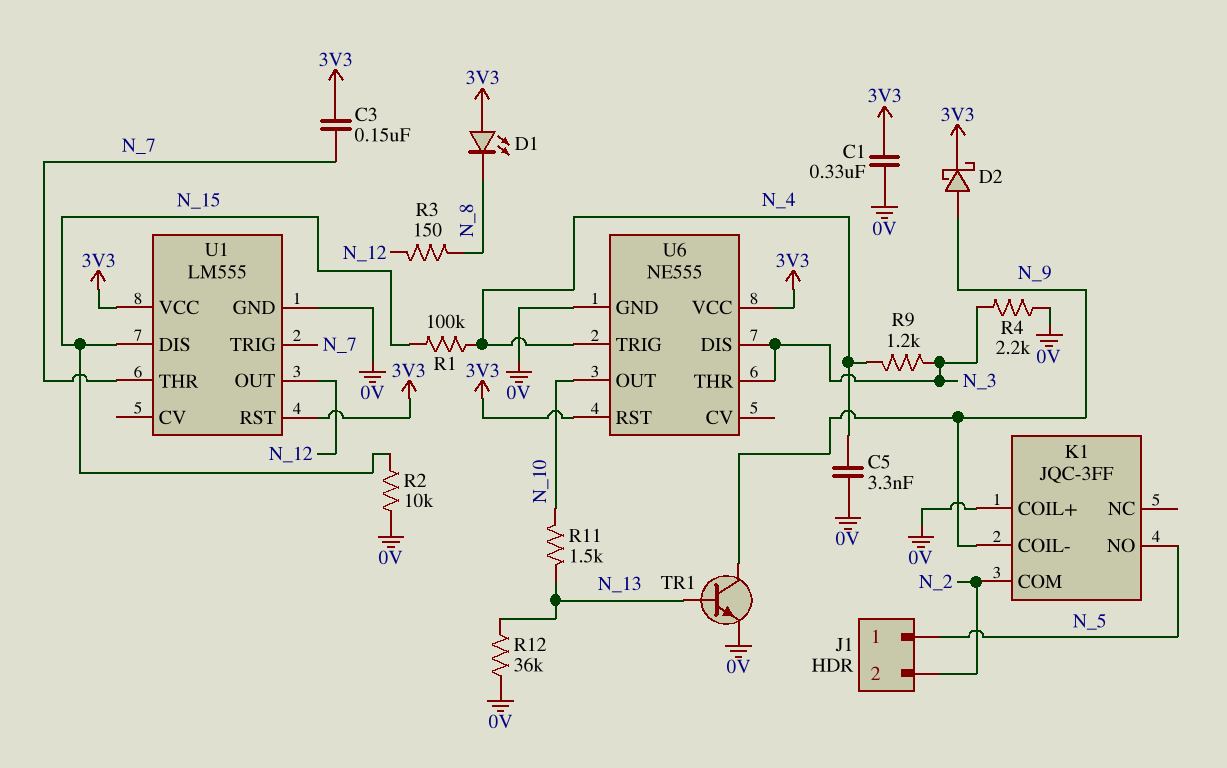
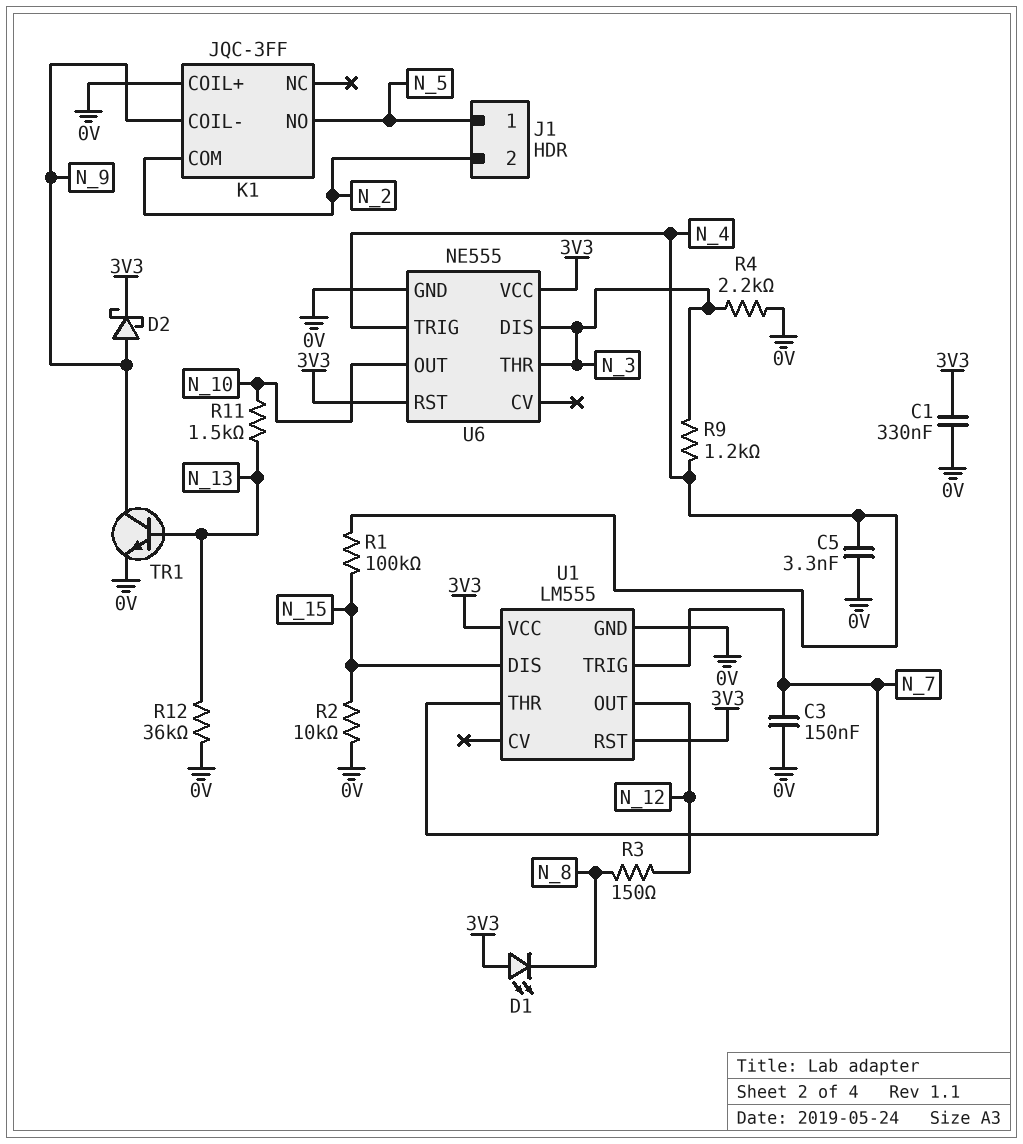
C3: 150nF (3V3, N_7) -> 150nF (0V, N_7)

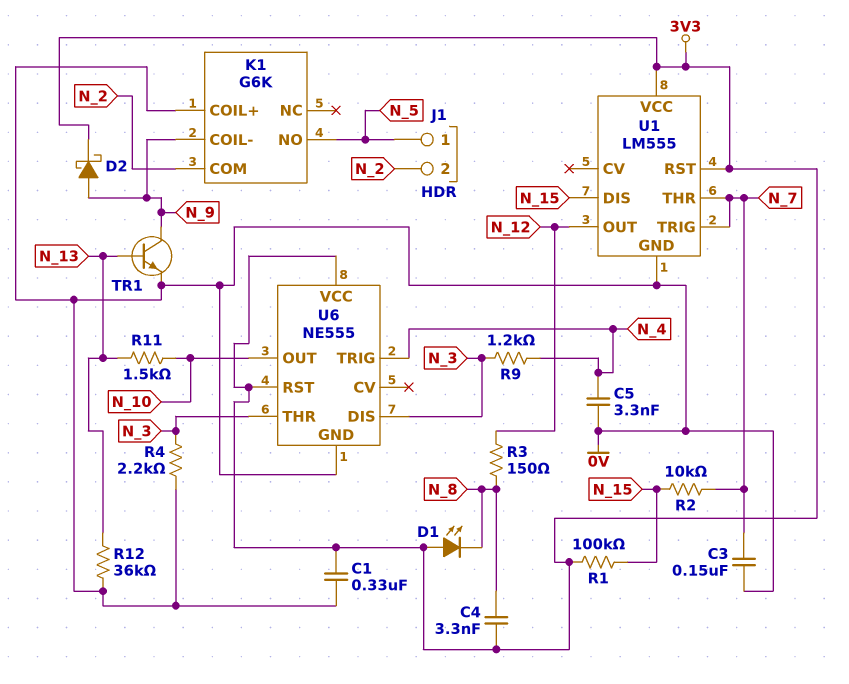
C4: none -> 3.3nF (3V3, N_8)
K1: JQC-3FF -> G6K
R1: 100k (N_4, N_15) -> 100k (3V3, N_15)
R2: 10k (0V, N_15) -> 10k (N_7, N_15)

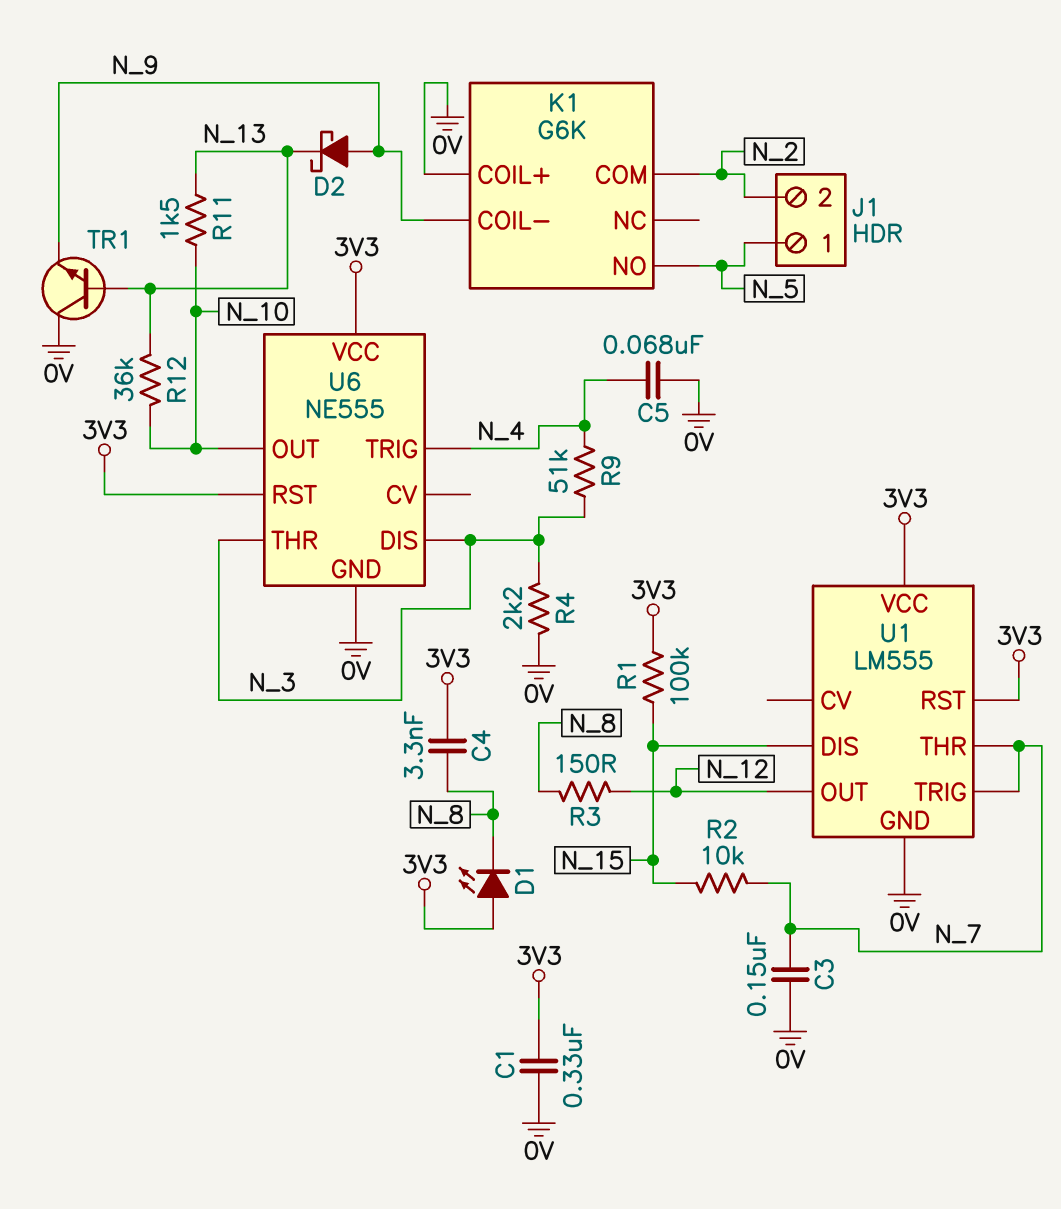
C5: 3.3nF (0V, N_4) -> 68nF (0V, N_4)
D2: schottky (A N_9, K 3V3) -> schottky (A N_9, K N_13)
R9: 1.2k (N_3, N_4) -> 51k (N_3, N_4)
R12: 36k (0V, N_13) -> 36k (N_10, N_13)
TR1: NPN (B N_13, C N_9, E 0V) -> NPN (B N_13, C 0V, E N_9)

